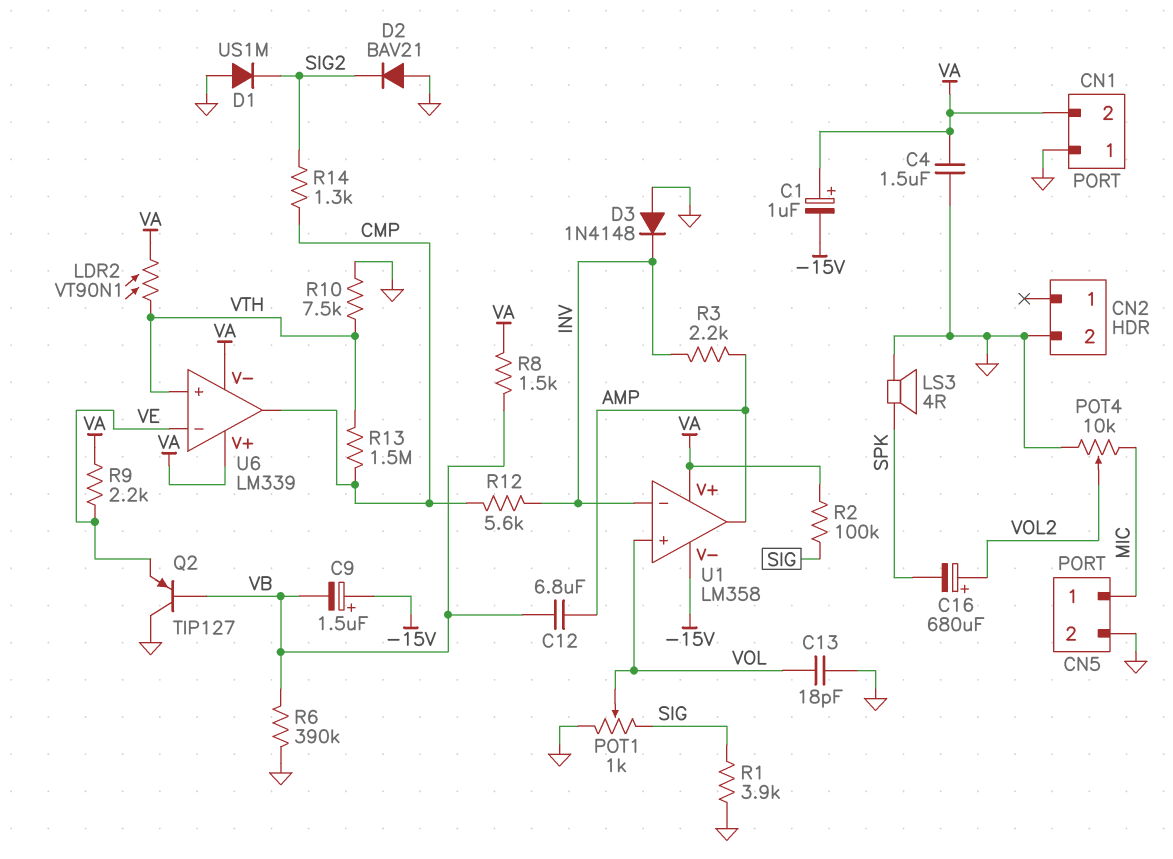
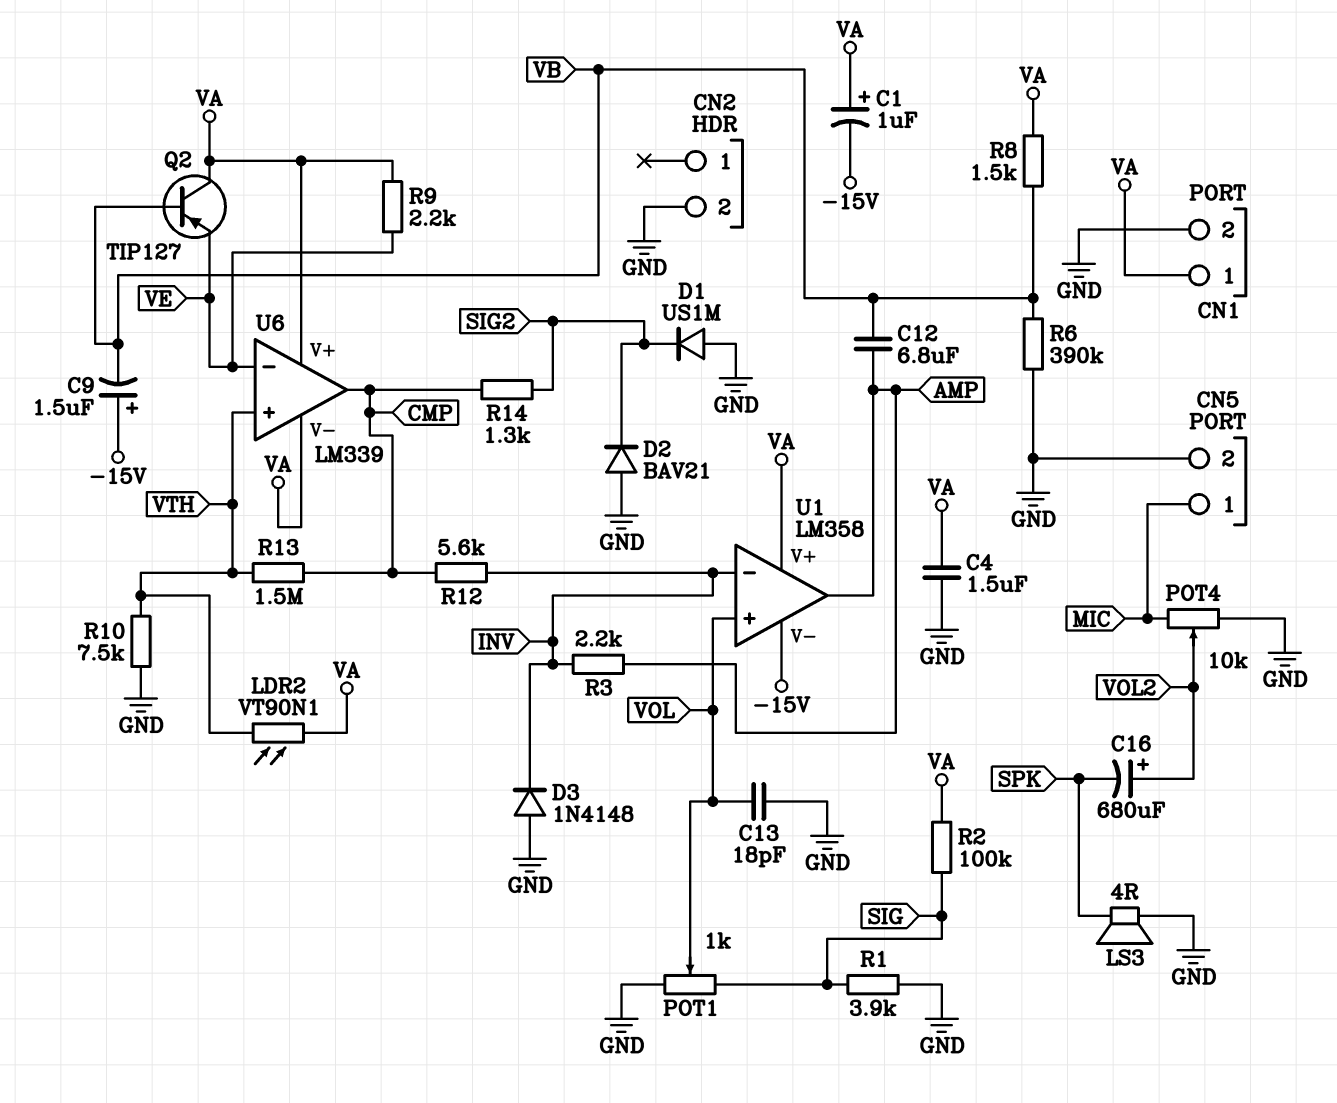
CN1 pin 1: GND -> VA
CN1 pin 2: VA -> GND
Q2: PNP TIP127 (B VB, C GND, E VE) -> PNP TIP127 (B VB, C VA, E VE)

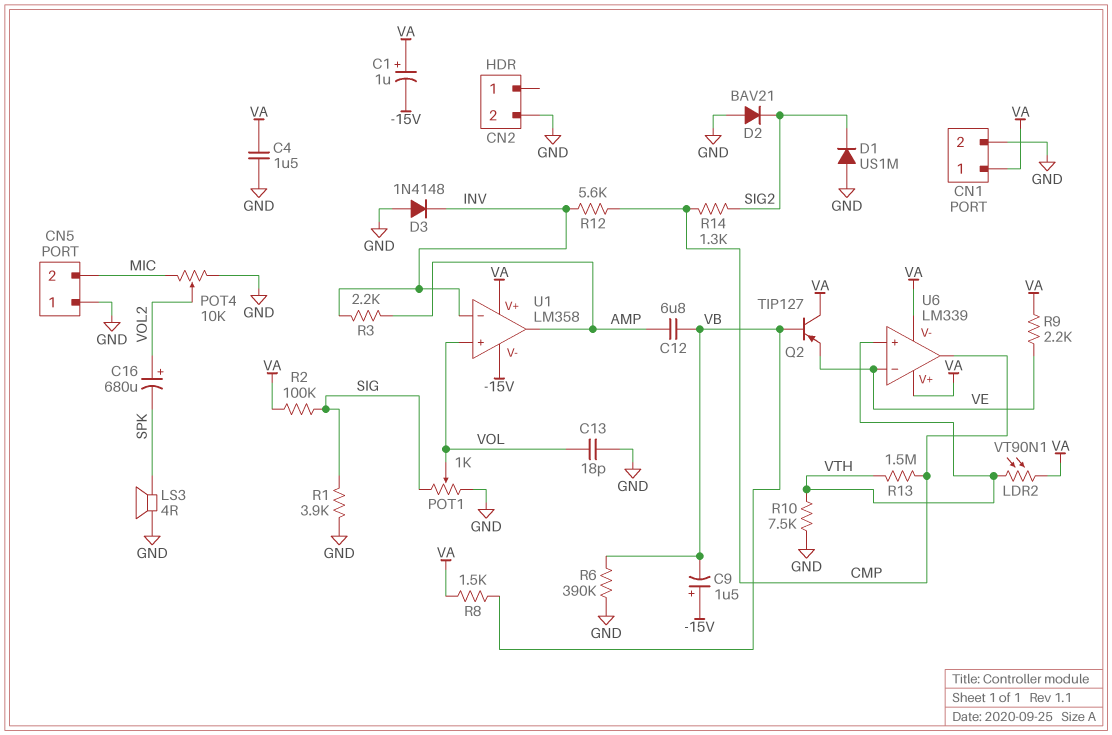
CN5 pin 1: MIC -> GND
CN5 pin 2: GND -> MIC

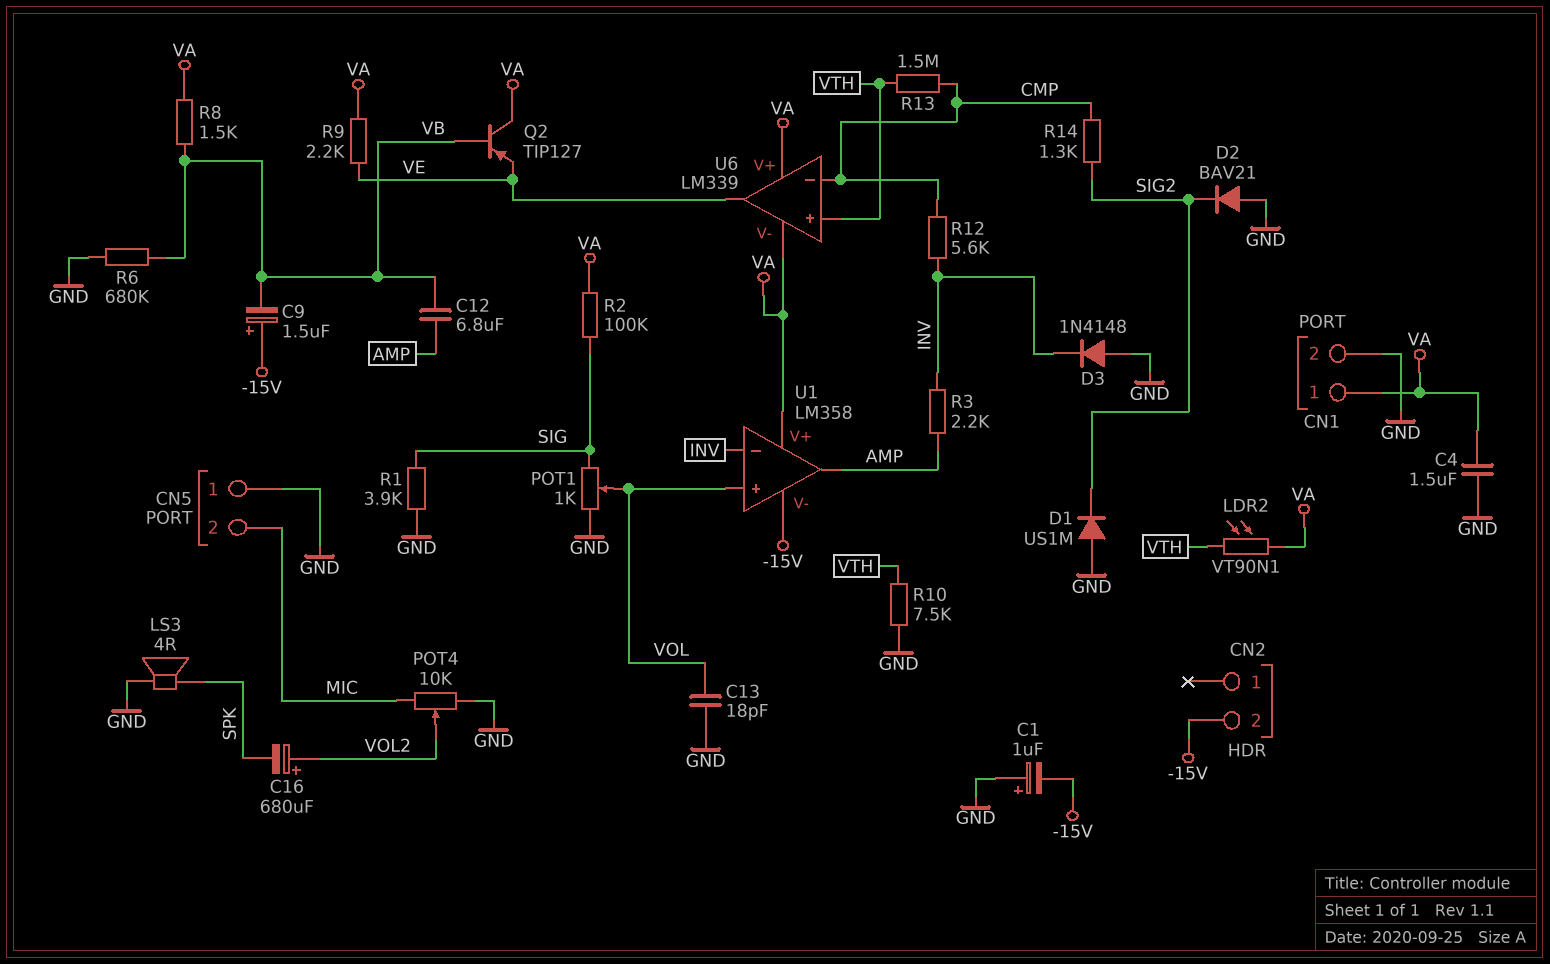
C1: 1uF (plus VA, minus -15V) -> 1uF (plus GND, minus -15V)
CN2 pin 2: GND -> -15V
R6: 390k (GND, VB) -> 680k (GND, VB)
U6 pin in-: VE -> CMP
U6 pin out: CMP -> VE

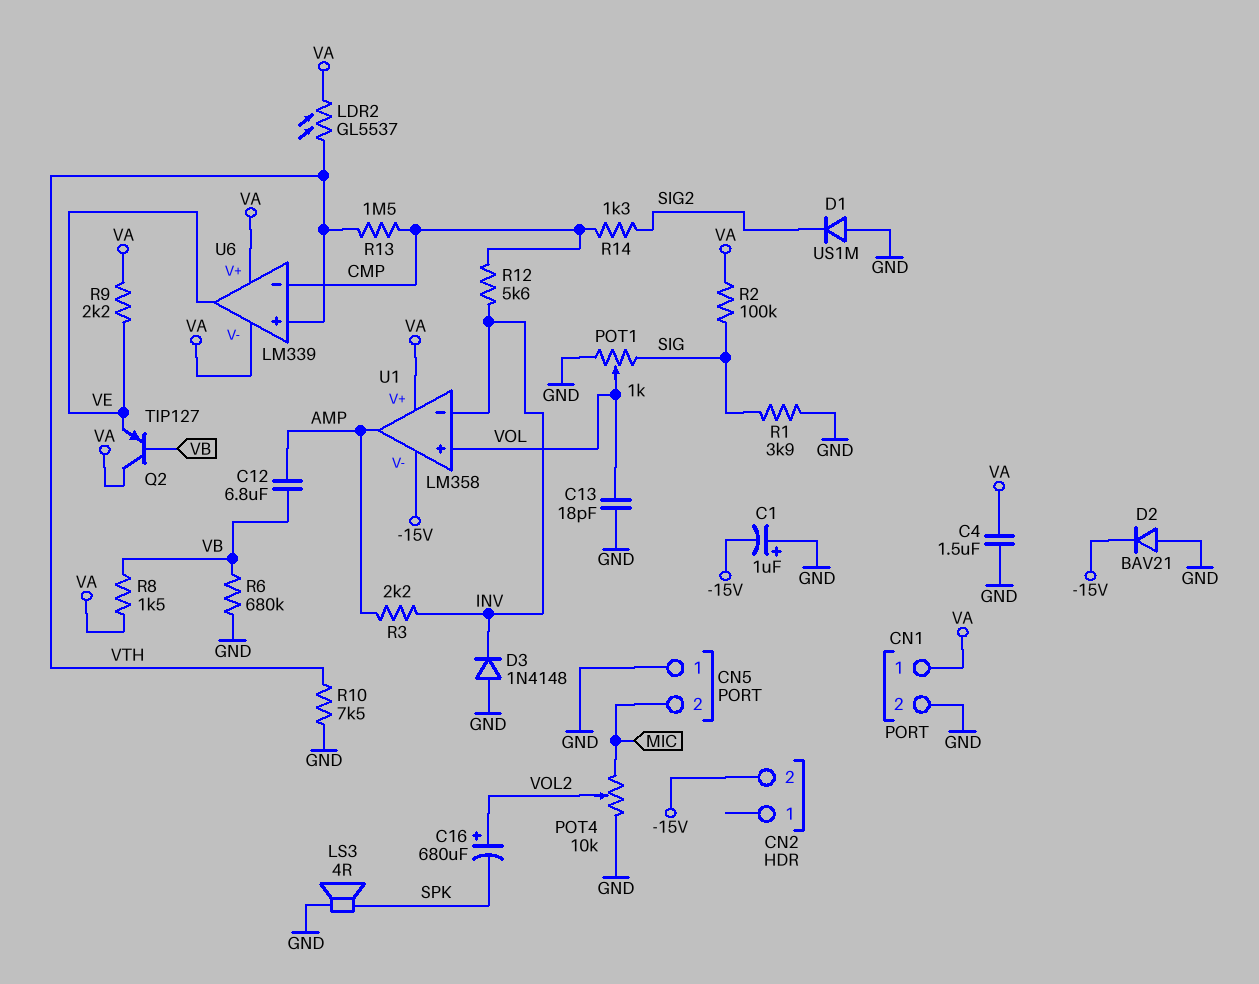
C9: 1.5uF (plus -15V, minus VB) -> none
D2: diode BAV21 (A GND, K SIG2) -> diode BAV21 (A GND, K -15V)
LDR2: VT90N1 (VA, VTH) -> GL5537 (VA, VTH)

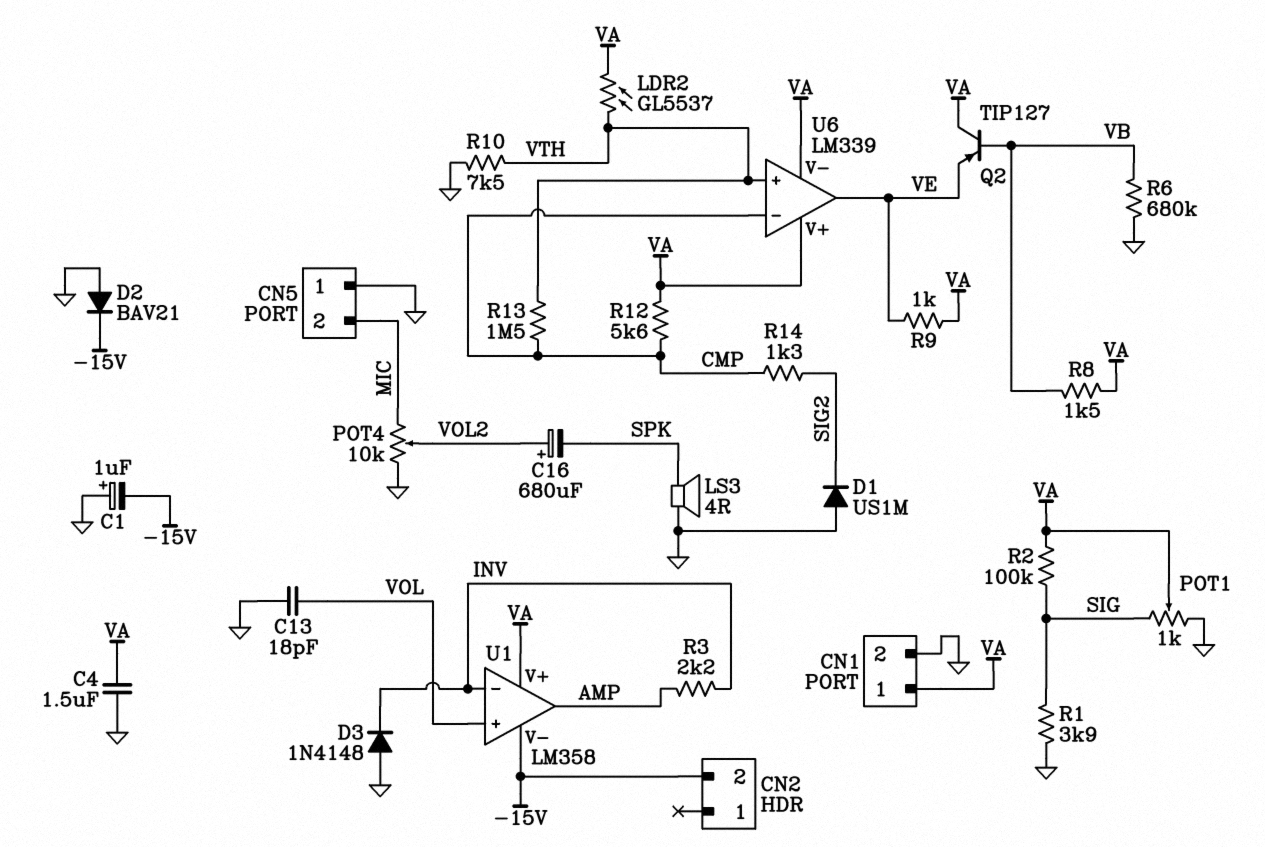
C12: 6.8uF (AMP, VB) -> none
POT1: 1k (GND, SIG, wiper VOL) -> 1k (GND, SIG, wiper VA)
R9: 2.2k (VA, VE) -> 1k (VA, VE)
R12: 5.6k (CMP, INV) -> 5.6k (CMP, VA)

